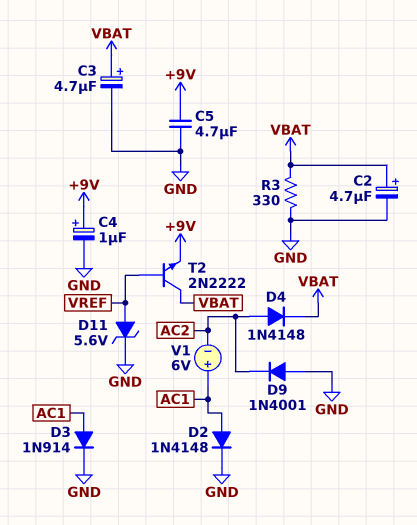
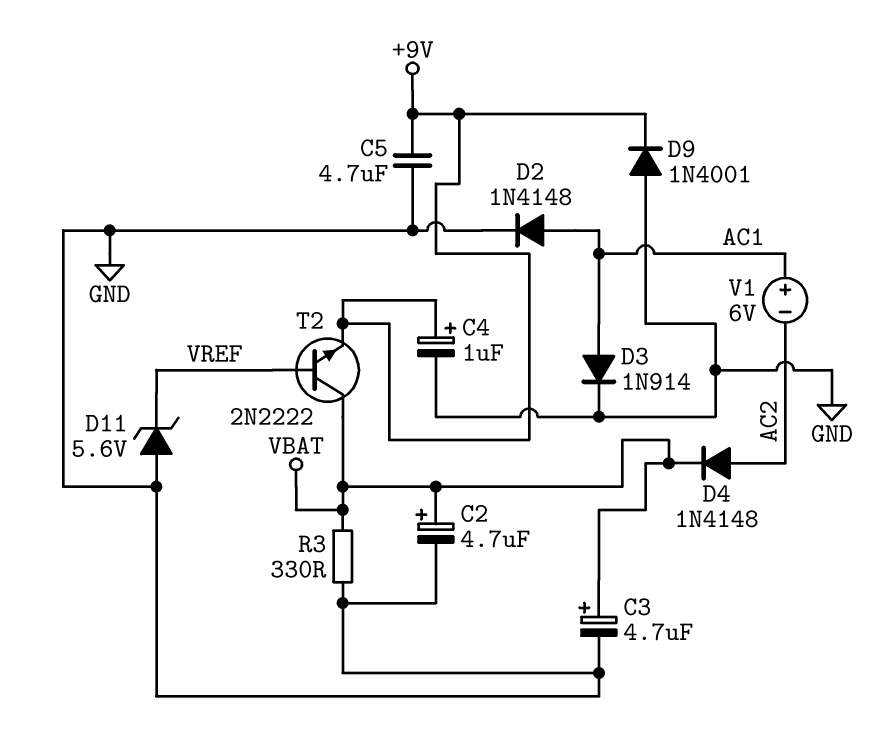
D9: diode 1N4001 (A GND, K AC2) -> diode 1N4001 (A GND, K +9V)
D11: zener 5.6V (A VREF, K GND) -> zener 5.6V (A GND, K VREF)

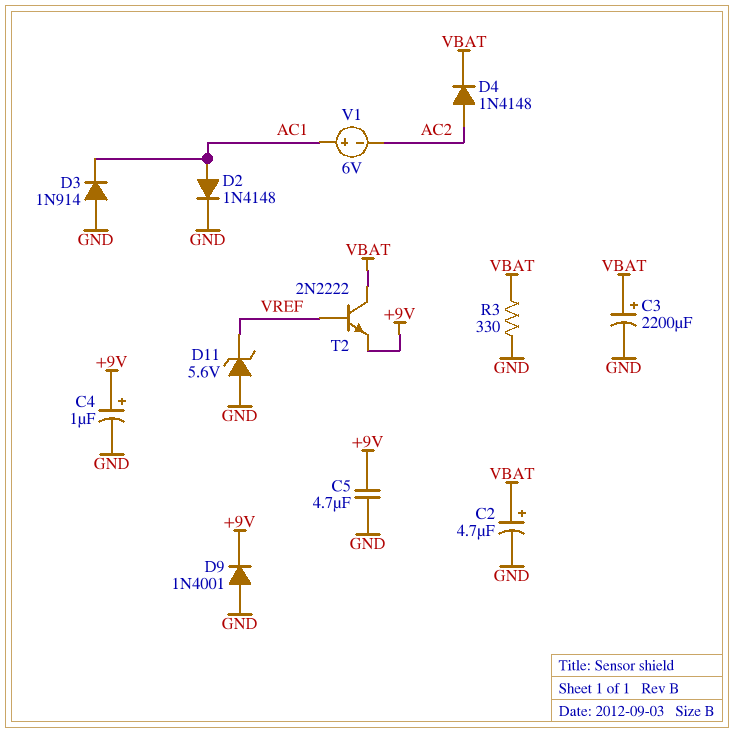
C3: 4.7uF (plus VBAT, minus GND) -> 2200uF (plus VBAT, minus GND)
D3: diode 1N914 (A AC1, K GND) -> diode 1N914 (A GND, K AC1)

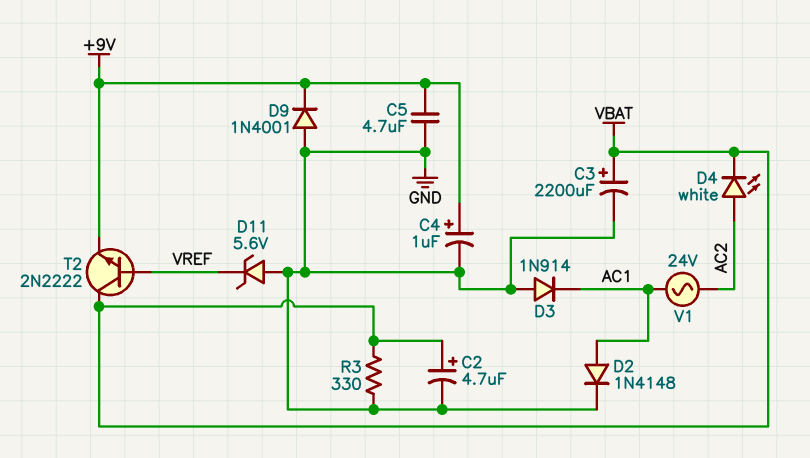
D4: diode 1N4148 (A AC2, K VBAT) -> LED white (A AC2, K VBAT)
V1: 6V (plus AC1, minus AC2) -> AC 24V (AC1, AC2)

